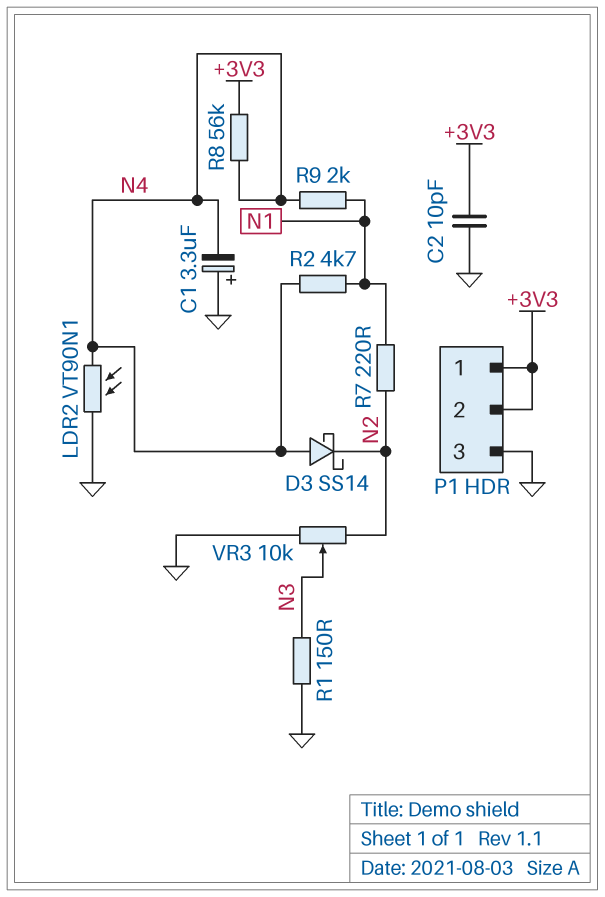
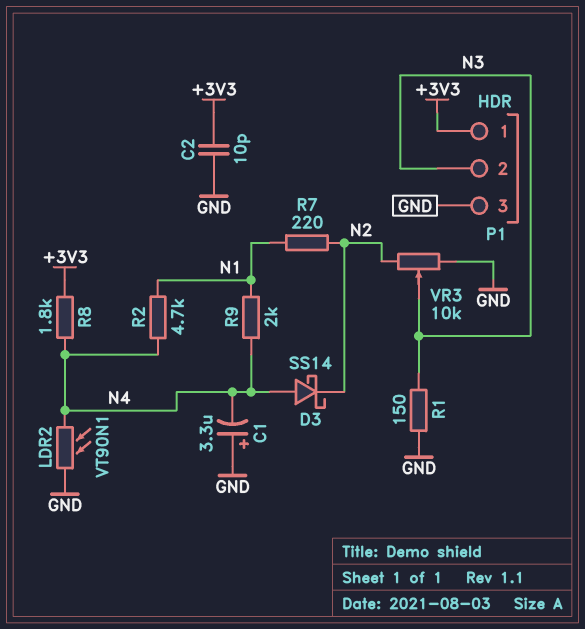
P1 pin 2: +3V3 -> N3
R8: 56k (+3V3, N4) -> 1.8k (+3V3, N4)

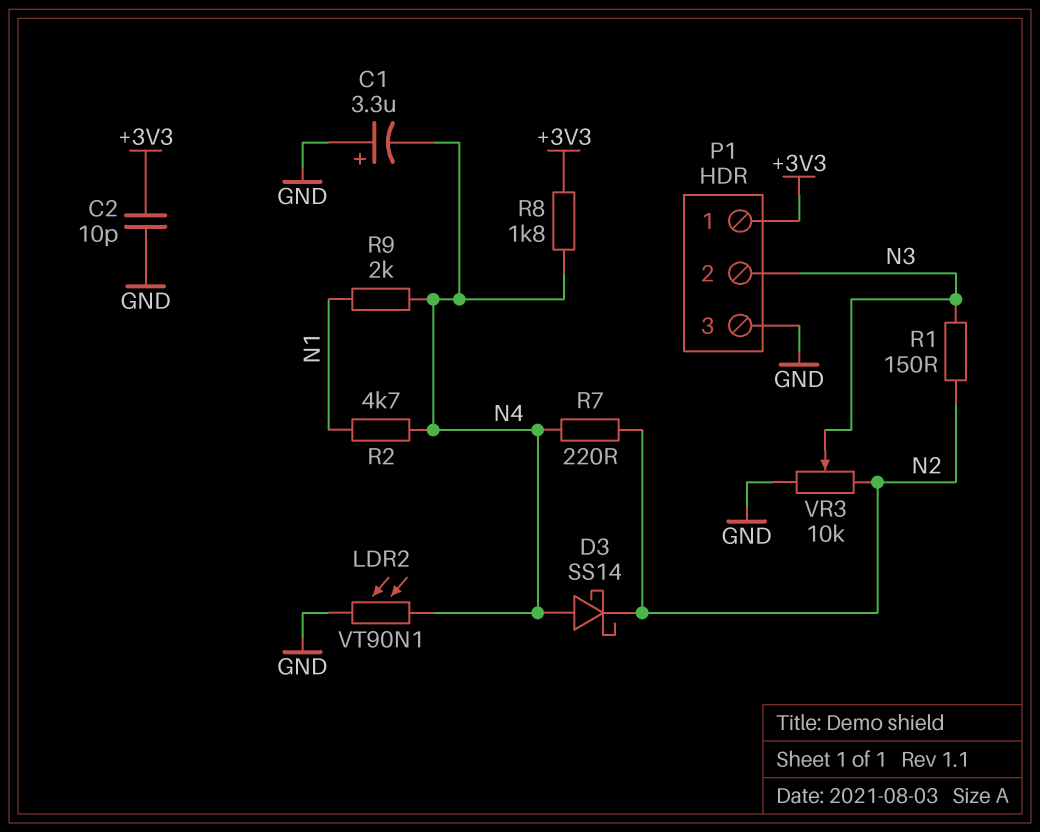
R1: 150 (GND, N3) -> 150 (N2, N3)
R7: 220 (N1, N2) -> 220 (N2, N4)

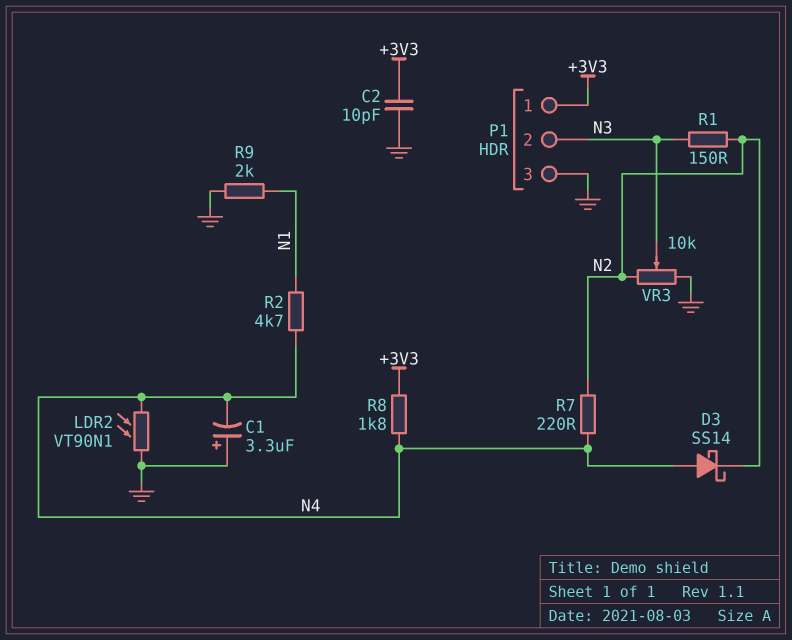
R9: 2k (N1, N4) -> 2k (GND, N1)

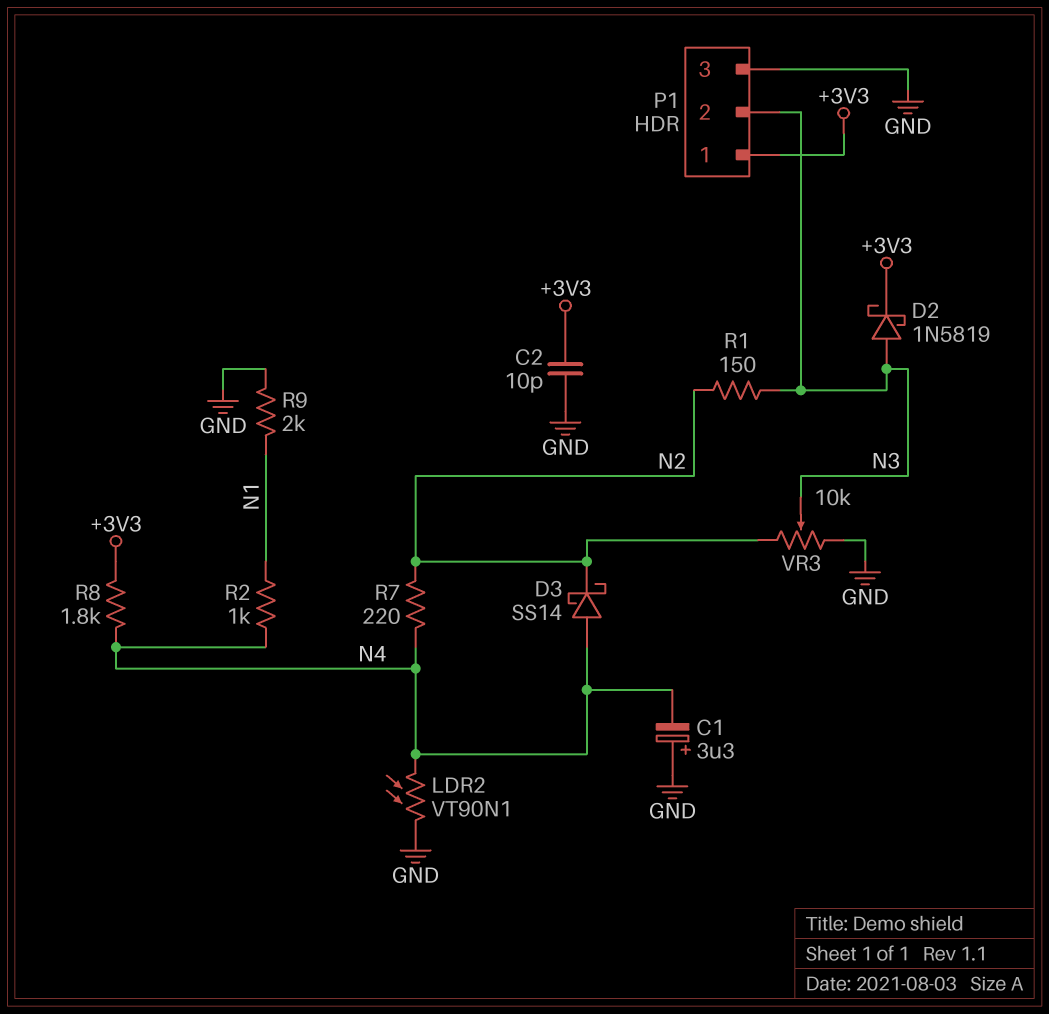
D2: none -> schottky 1N5819 (A N3, K +3V3)
R2: 4.7k (N1, N4) -> 1k (N1, N4)

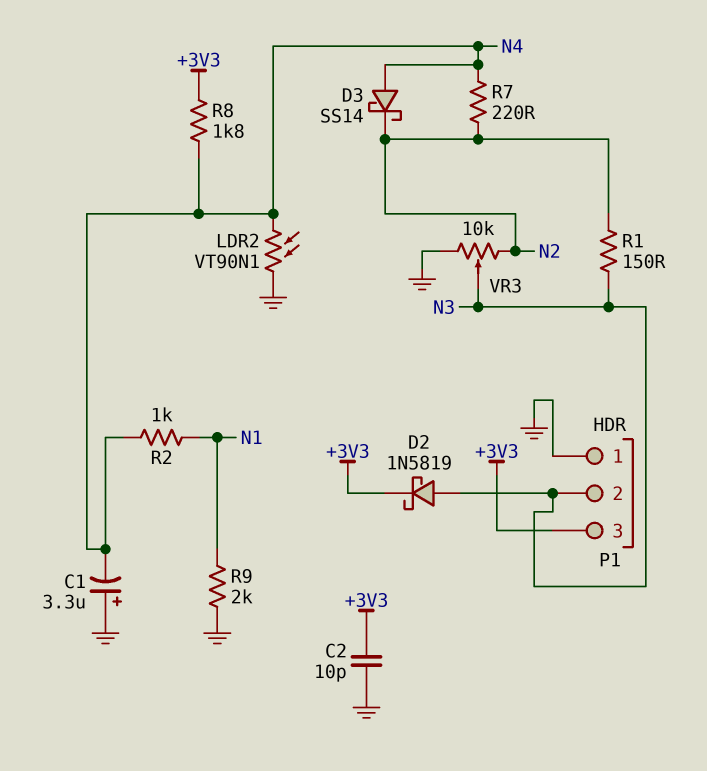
P1 pin 1: +3V3 -> GND
P1 pin 3: GND -> +3V3

